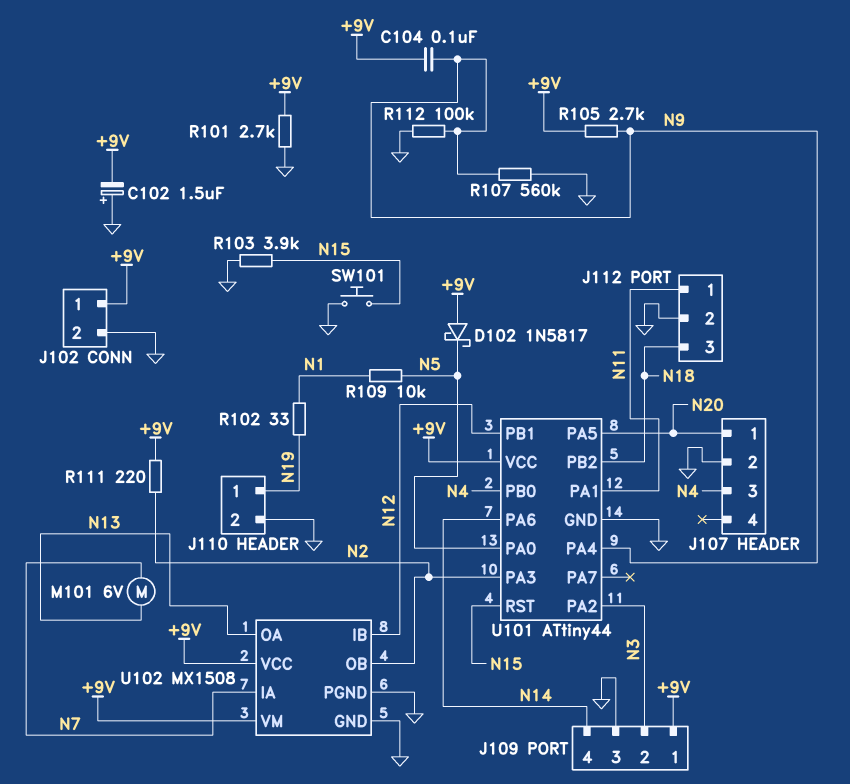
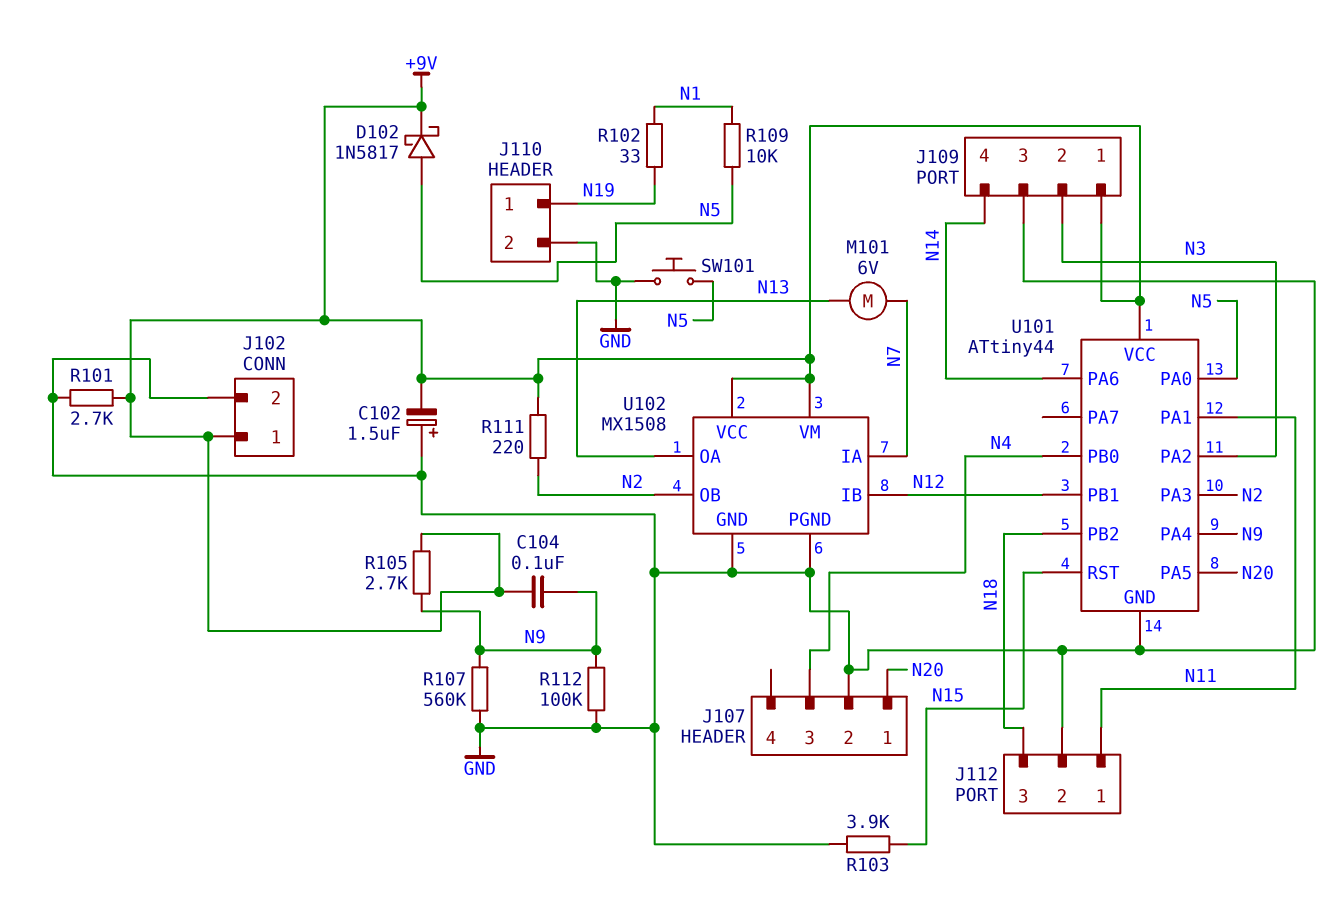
D102: schottky 1N5817 (A +9V, K N5) -> schottky 1N5817 (A N5, K +9V)
SW101: button (GND, N15) -> button (GND, N5)

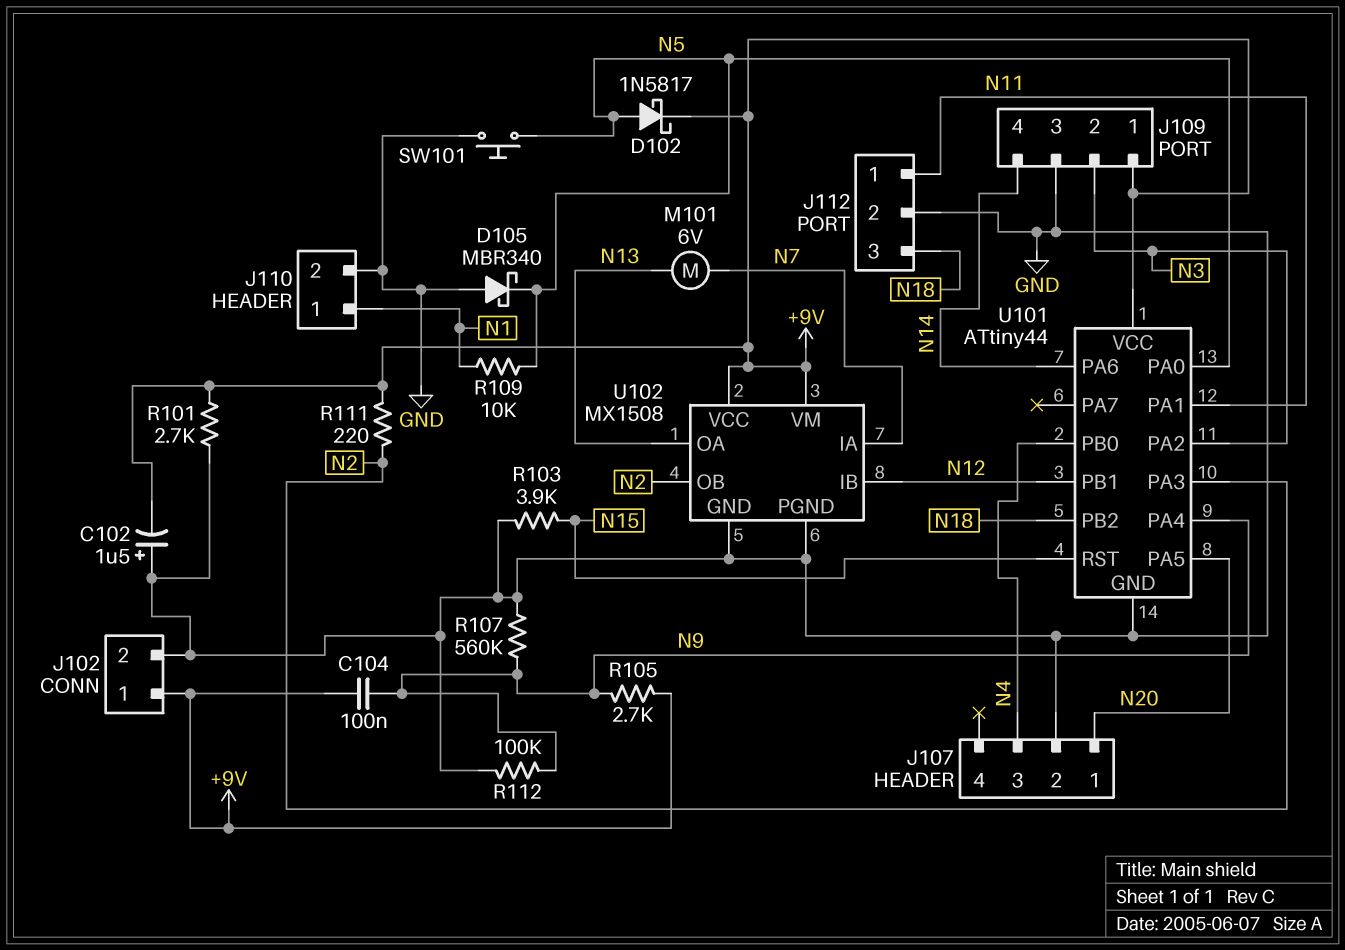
D105: none -> schottky MBR340 (A GND, K N5)
J110 pin 1: N19 -> N1
R102: 33 (N1, N19) -> none

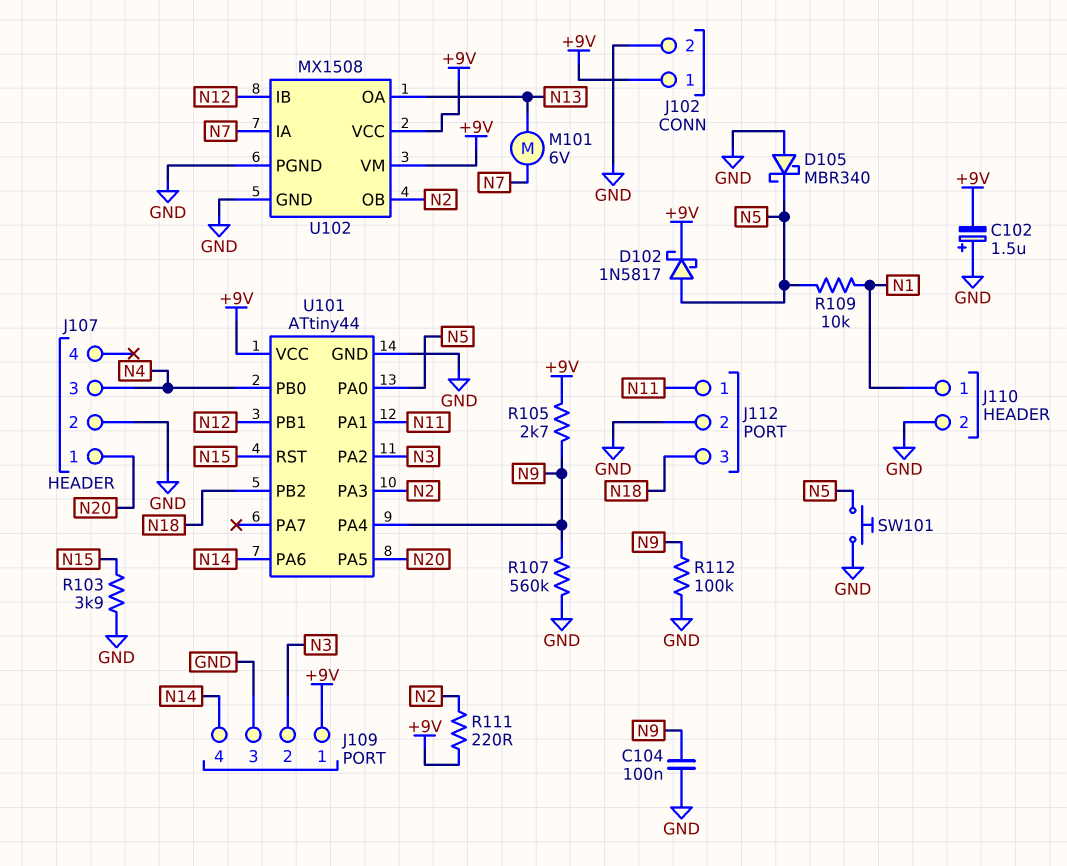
C104: 100nF (+9V, N9) -> 100nF (GND, N9)
R101: 2.7k (+9V, GND) -> none

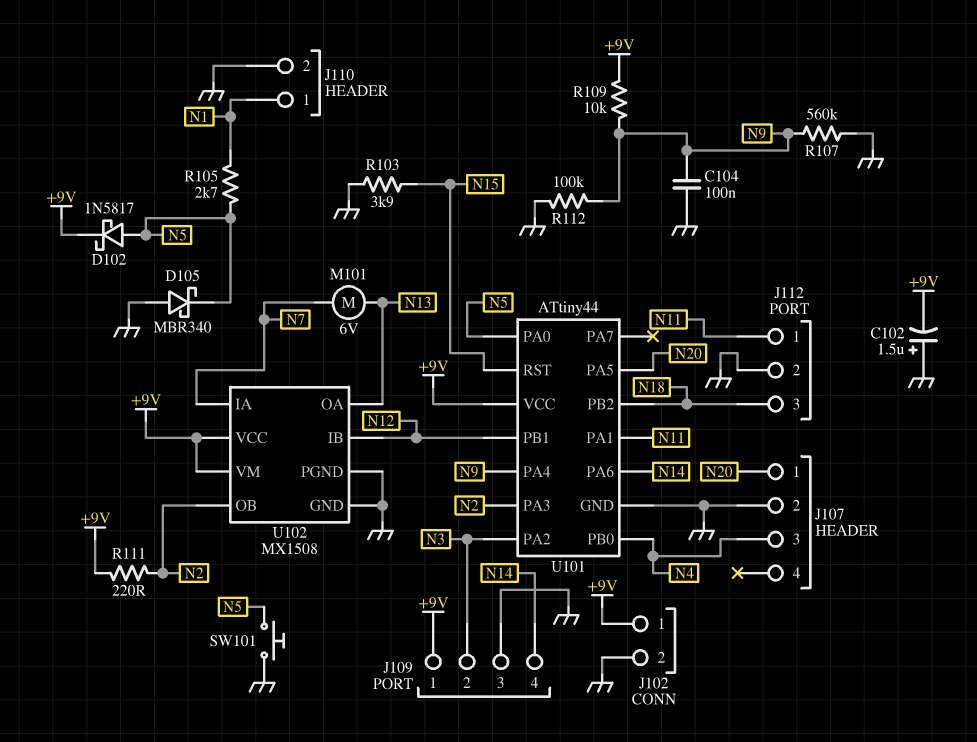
R105: 2.7k (+9V, N9) -> 2.7k (N1, N5)
R109: 10k (N1, N5) -> 10k (+9V, N9)

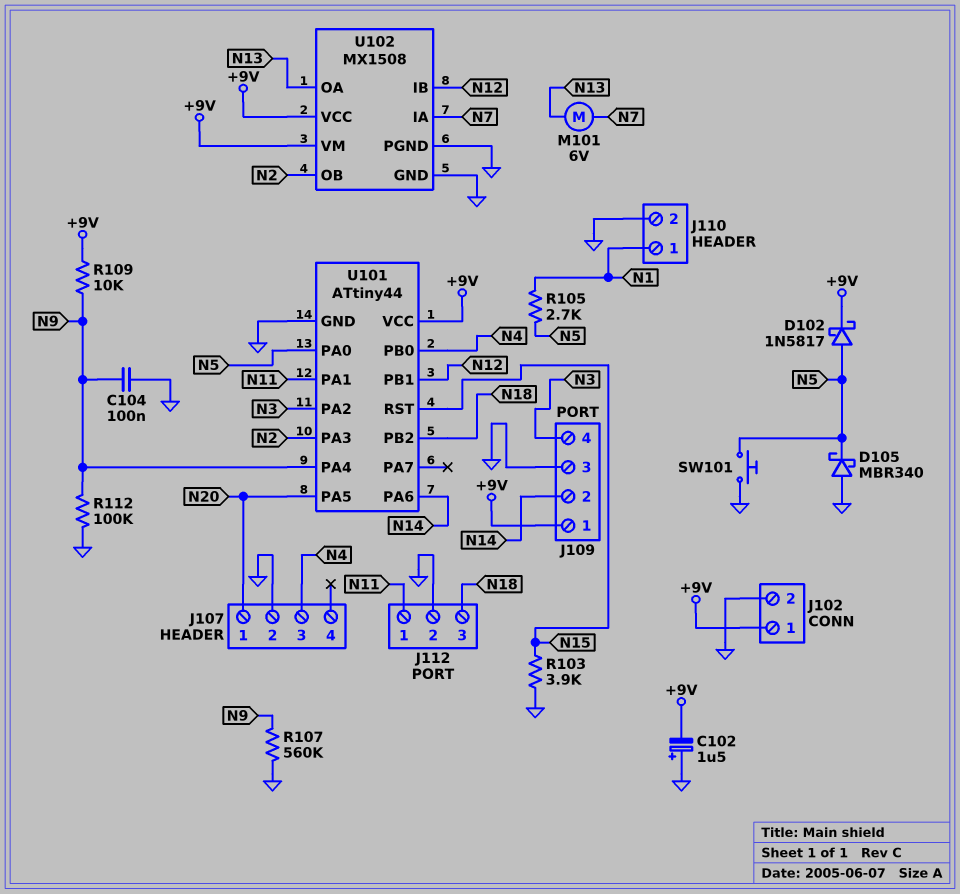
J109 pin 2: N3 -> N14
J109 pin 4: N14 -> N3
R111: 220 (+9V, N2) -> none

